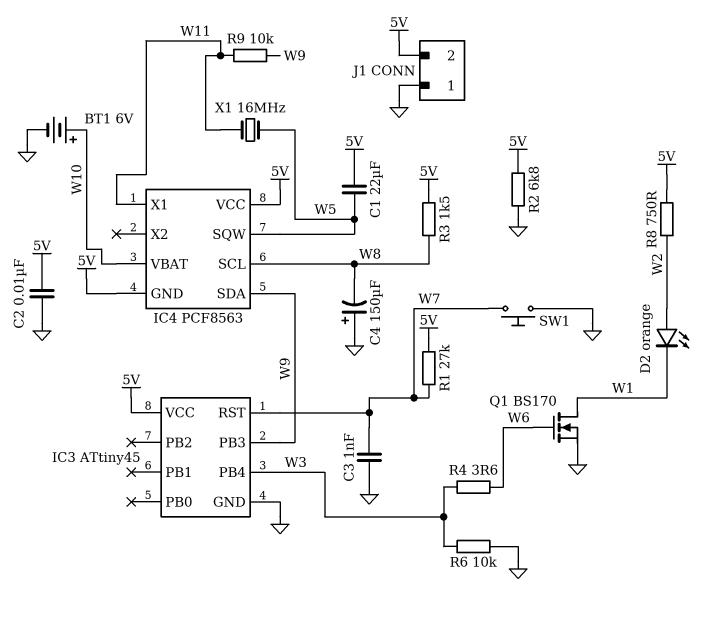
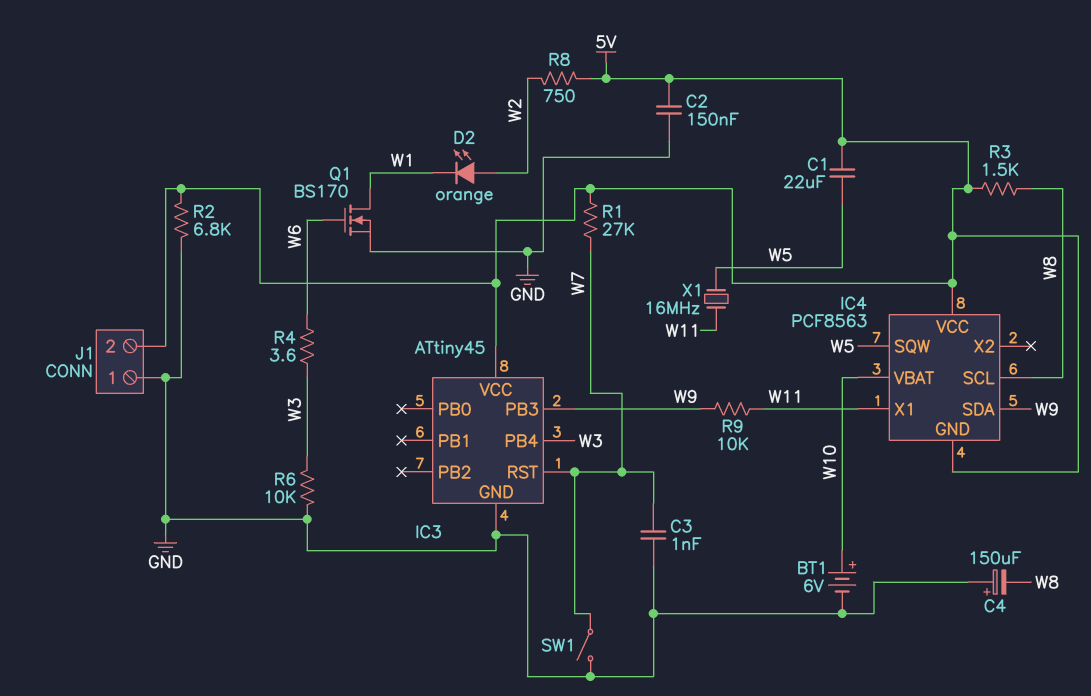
C2: 10nF (5V, GND) -> 150nF (5V, GND)
SW1: button (GND, W7) -> switch (GND, W7)

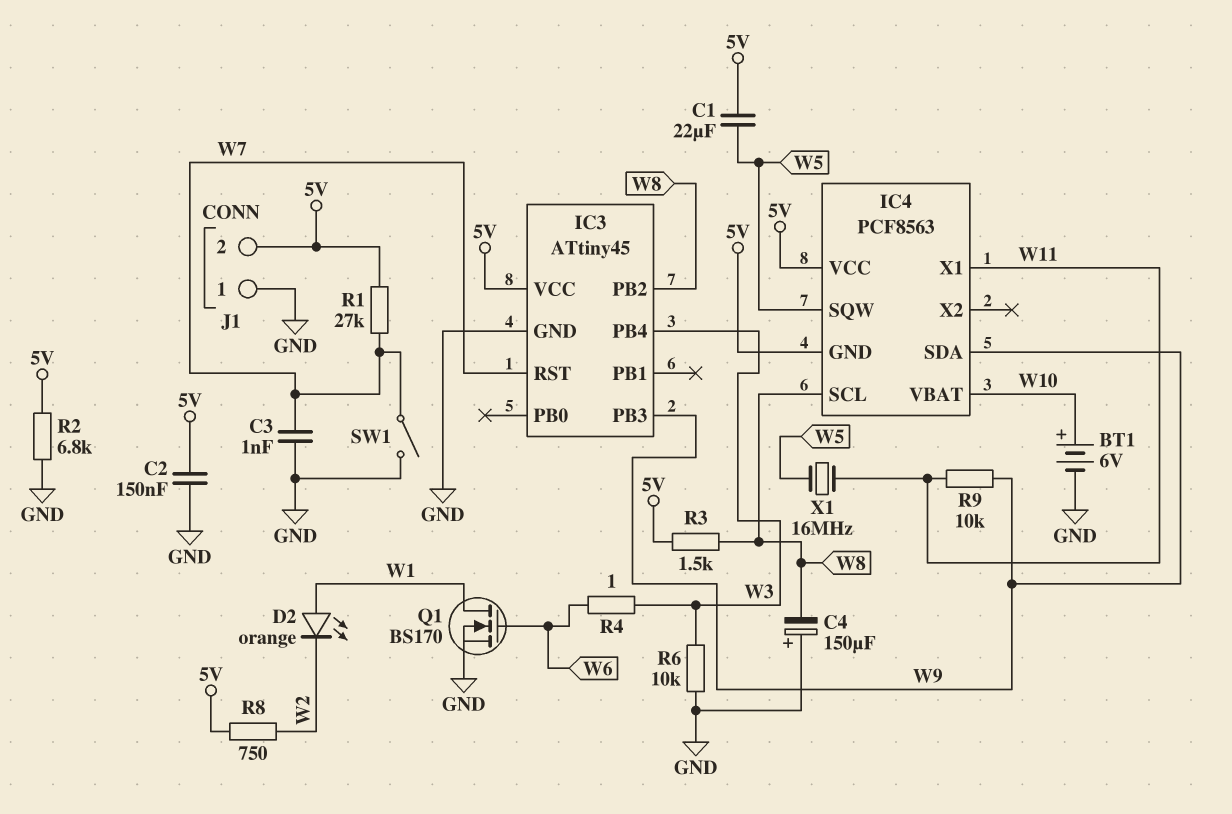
D2: LED orange (A W2, K W1) -> LED orange (A W1, K W2)
IC3 pin PB2: none -> W8
R4: 3.6 (W3, W6) -> 1 (W3, W6)

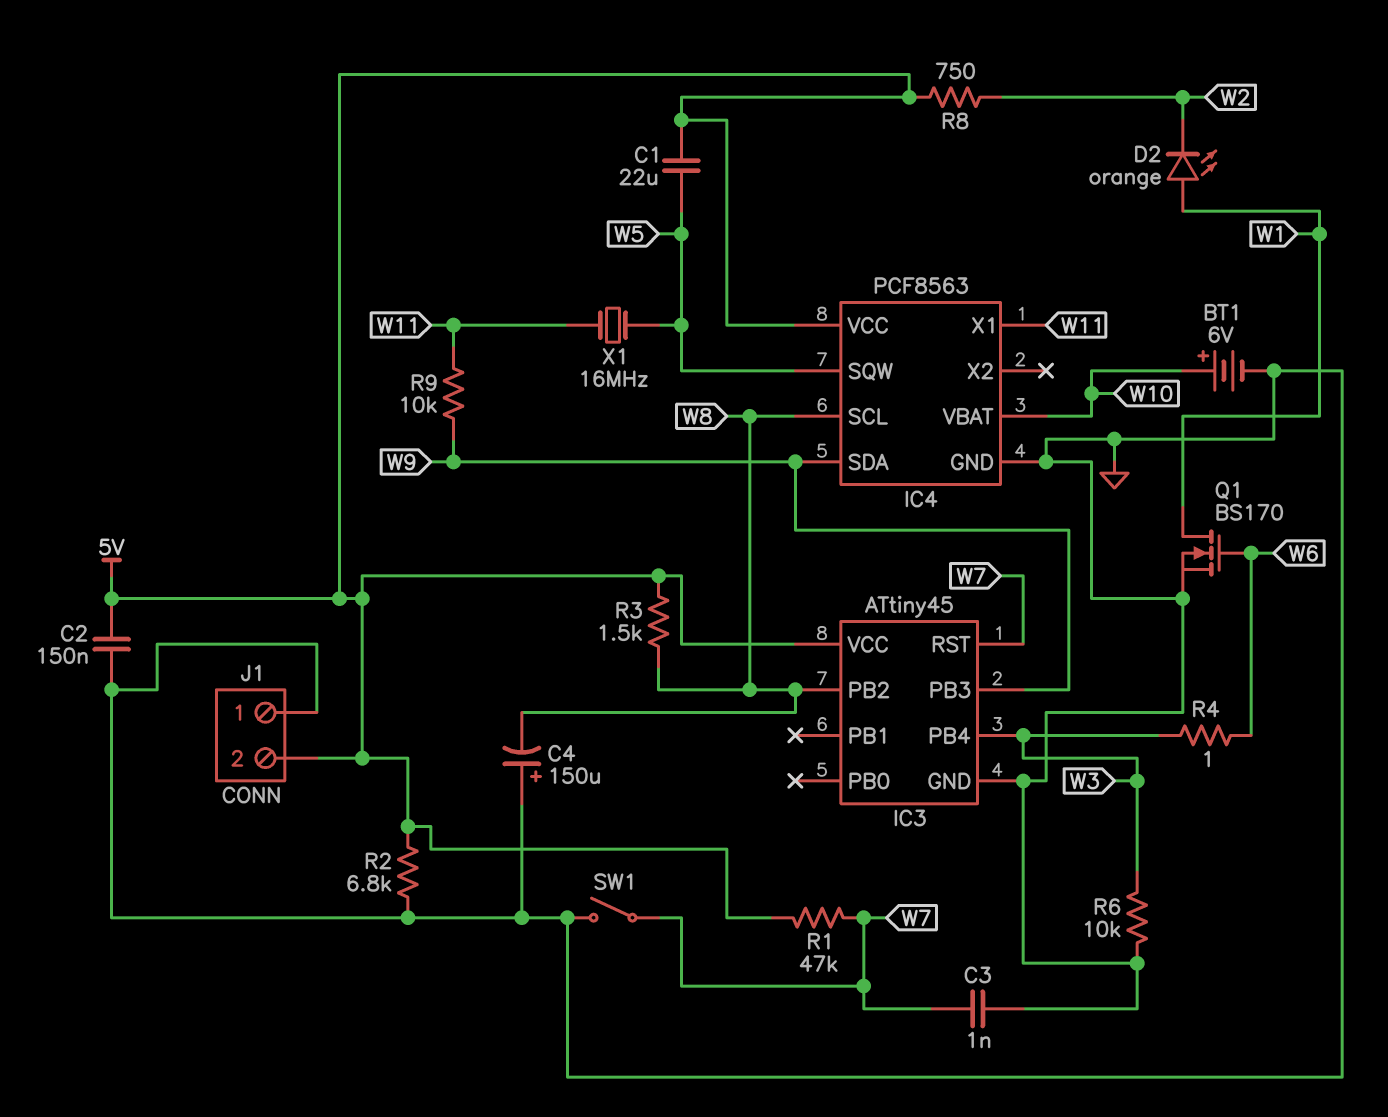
IC4 pin GND: 5V -> GND
R1: 27k (5V, W7) -> 47k (5V, W7)

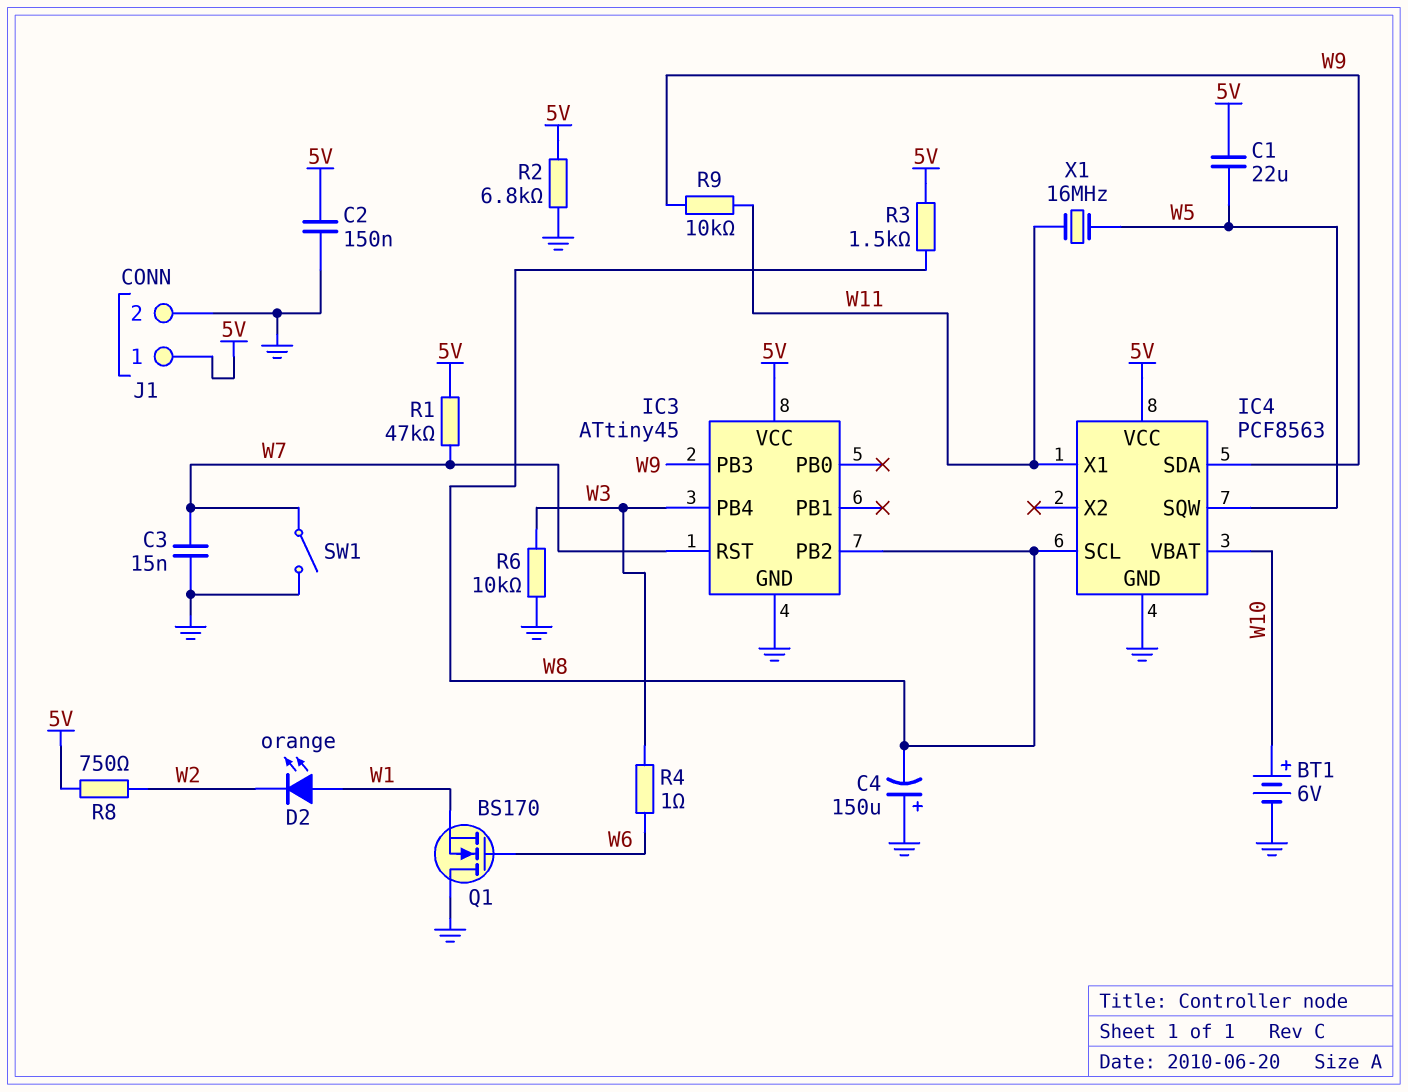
C3: 1nF (GND, W7) -> 15nF (GND, W7)
J1 pin 1: GND -> 5V
J1 pin 2: 5V -> GND
Q1: NMOS BS170 (G W6, D W1, S GND) -> NMOS BS170 (G W6, D GND, S W1)

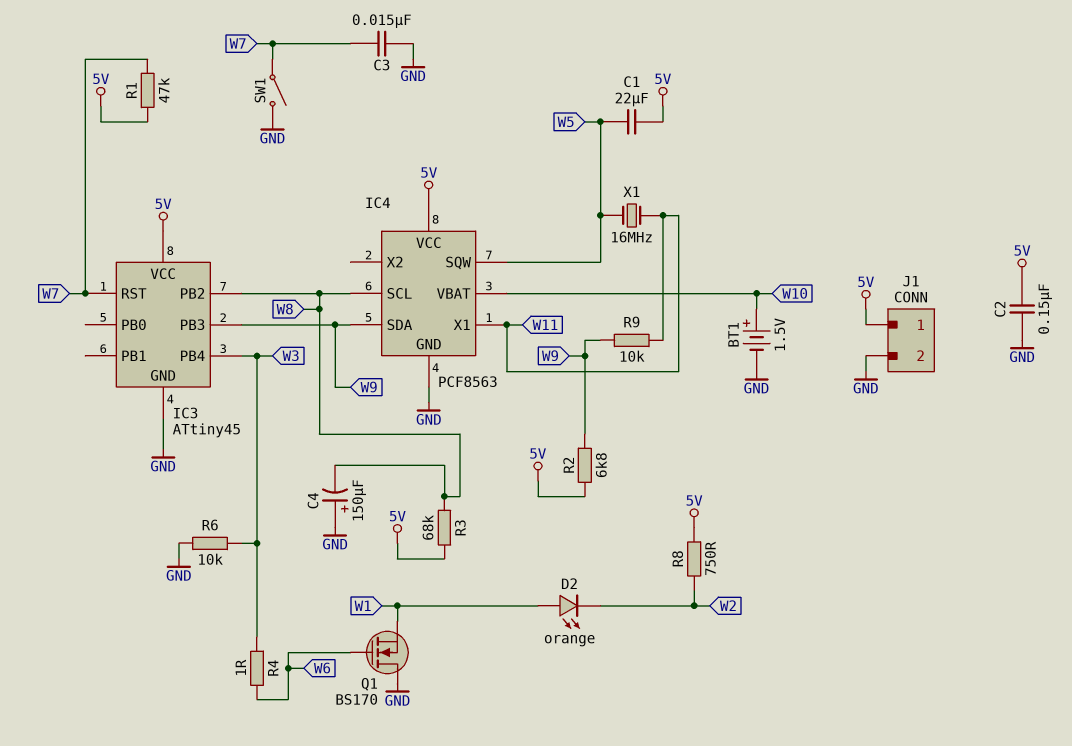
BT1: 6V (plus W10, minus GND) -> 1.5V (plus W10, minus GND)
R2: 6.8k (5V, GND) -> 6.8k (5V, W9)
R3: 1.5k (5V, W8) -> 68k (5V, W8)

